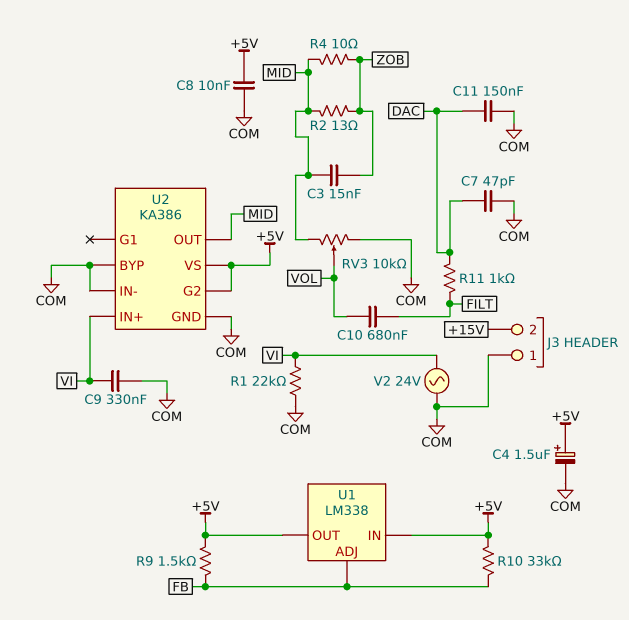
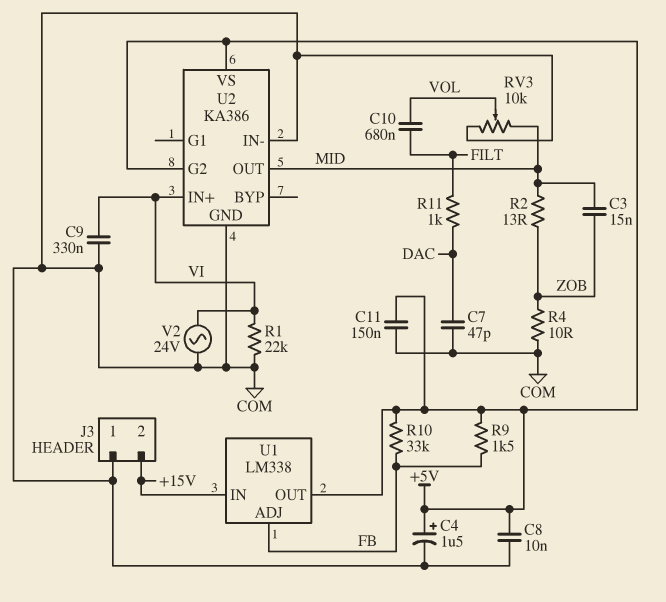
C11: 150nF (COM, DAC) -> 150nF (+5V, COM)
R4: 10 (MID, ZOB) -> 10 (COM, ZOB)
U1 pin IN: +5V -> +15V
U2 pin BYP: COM -> none

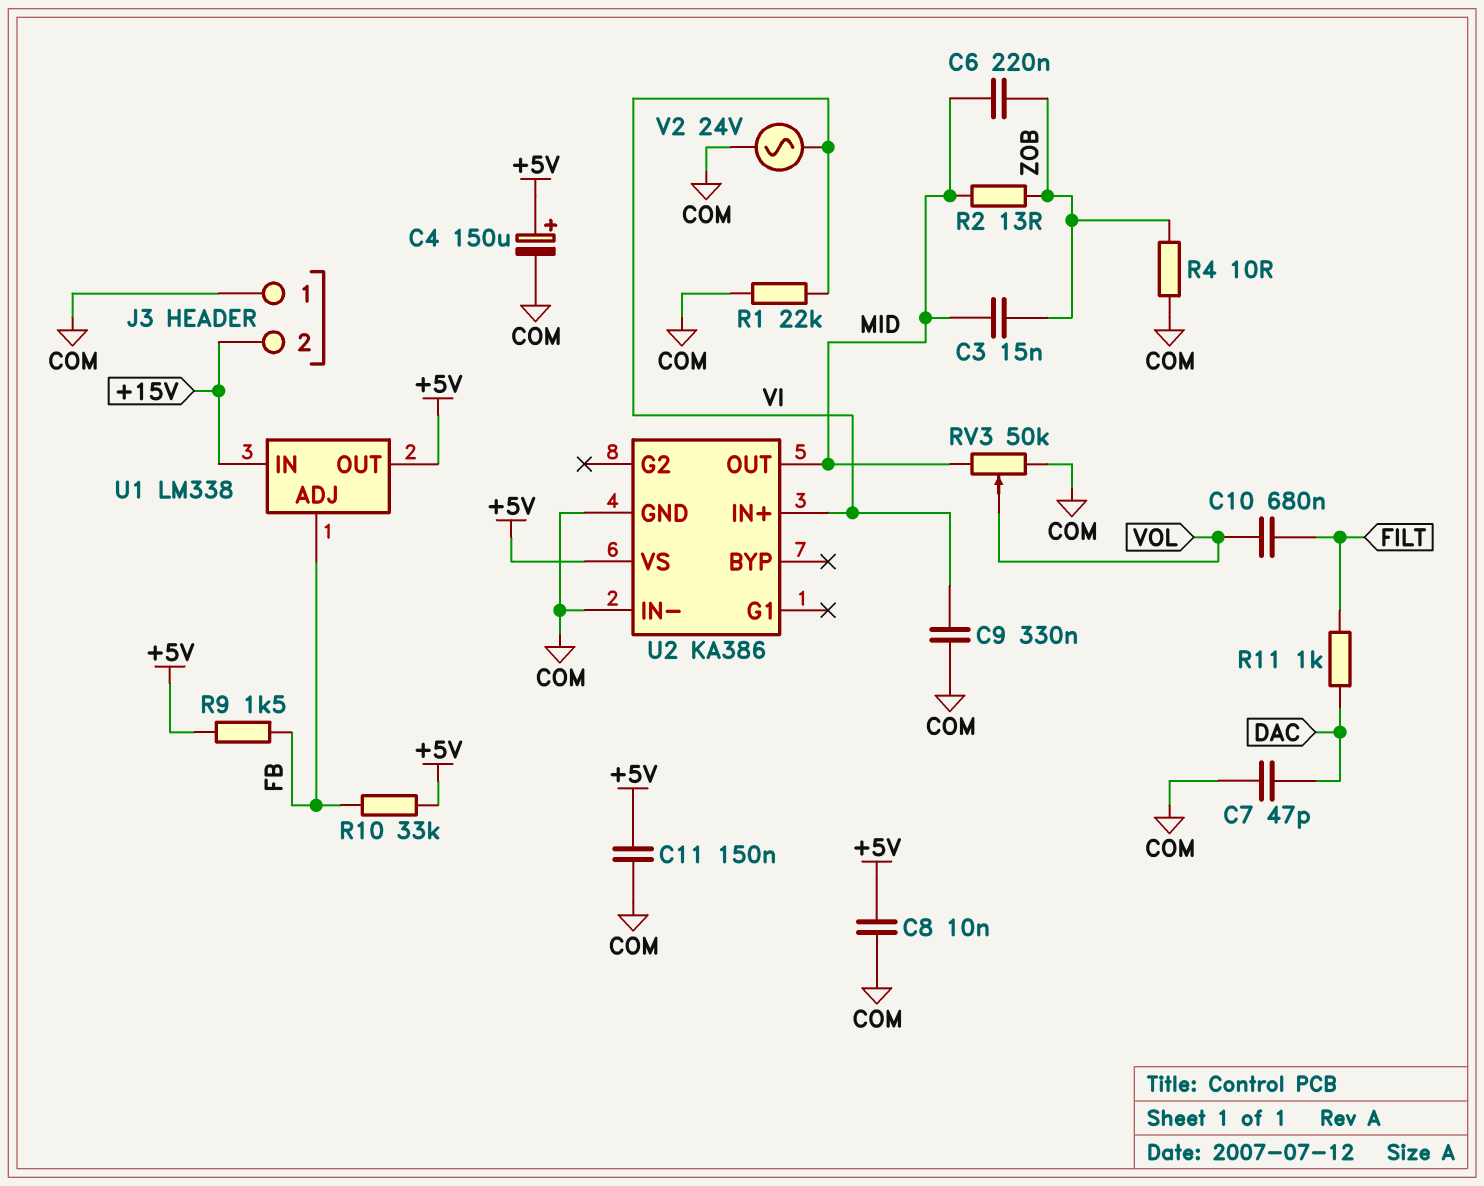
C4: 1.5uF (plus +5V, minus COM) -> 150uF (plus +5V, minus COM)
C6: none -> 220nF (MID, ZOB)
RV3: 10k (COM, MID, wiper VOL) -> 50k (COM, MID, wiper VOL)
U2 pin G2: +5V -> none

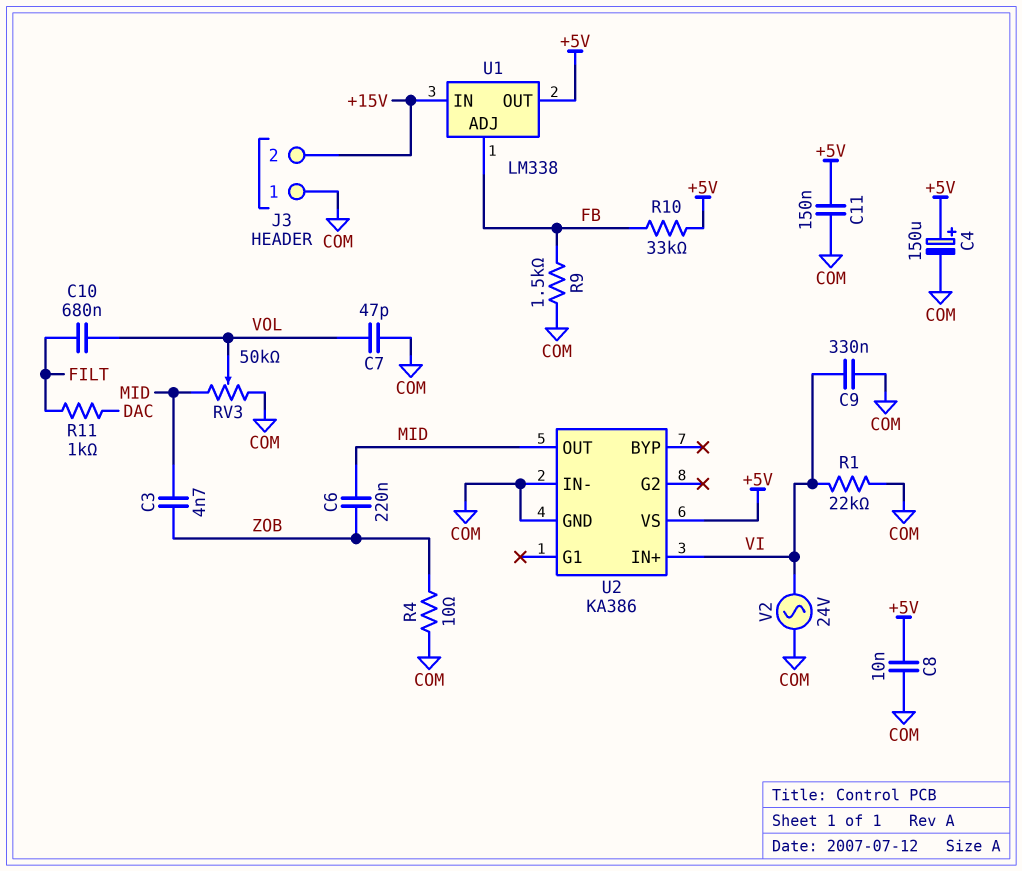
C3: 15nF (MID, ZOB) -> 4.7nF (MID, ZOB)
C7: 47pF (COM, DAC) -> 47pF (COM, VOL)
R2: 13 (MID, ZOB) -> none
R9: 1.5k (+5V, FB) -> 1.5k (COM, FB)

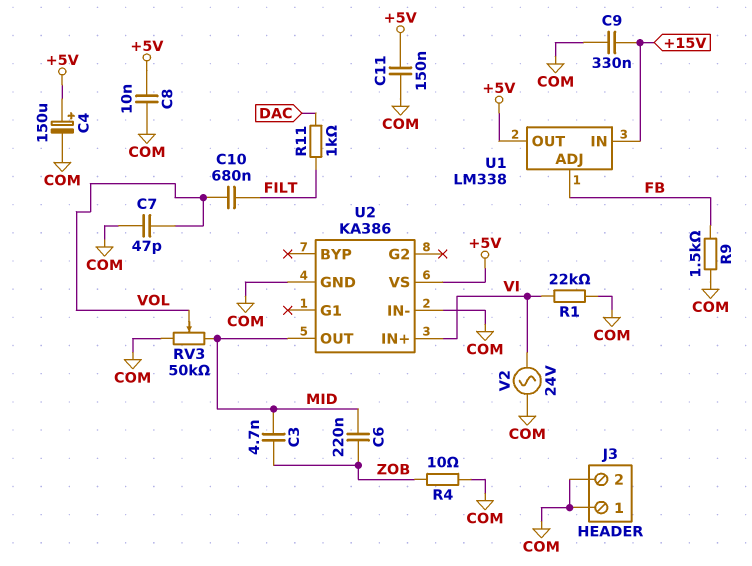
C9: 330nF (COM, VI) -> 330nF (+15V, COM)
J3 pin 2: +15V -> COM
R10: 33k (+5V, FB) -> none

